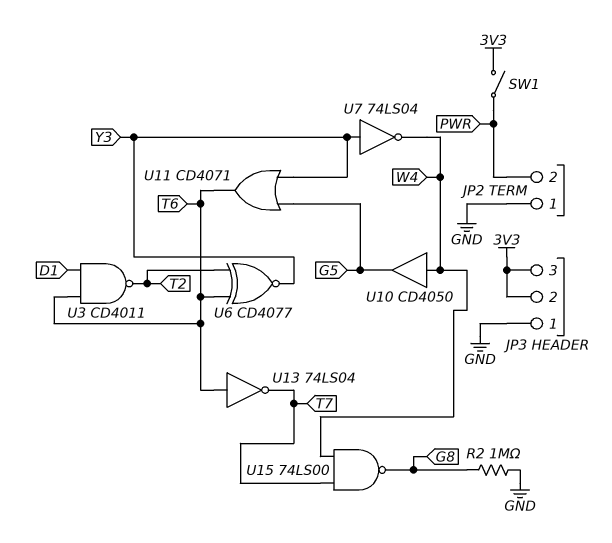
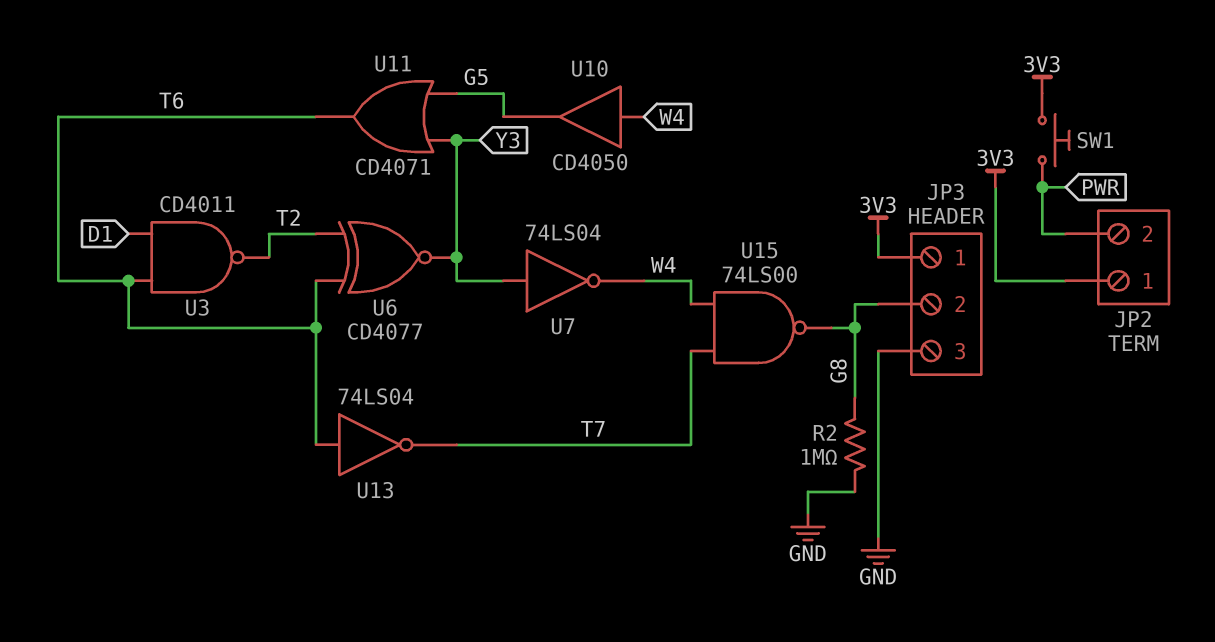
JP2 pin 1: GND -> 3V3
JP3 pin 1: GND -> 3V3
JP3 pin 2: 3V3 -> G8
JP3 pin 3: 3V3 -> GND
SW1: switch (3V3, PWR) -> button (3V3, PWR)

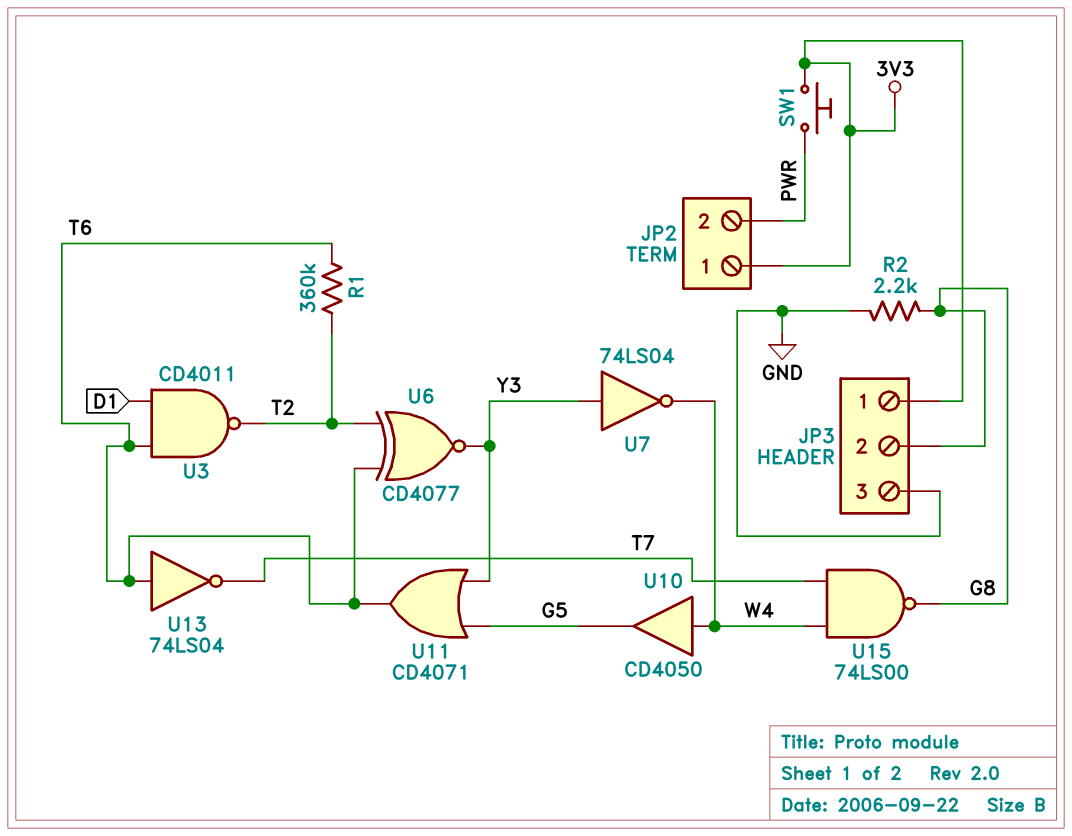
R1: none -> 360k (T2, T6)
R2: 1M (G8, GND) -> 2.2k (G8, GND)

